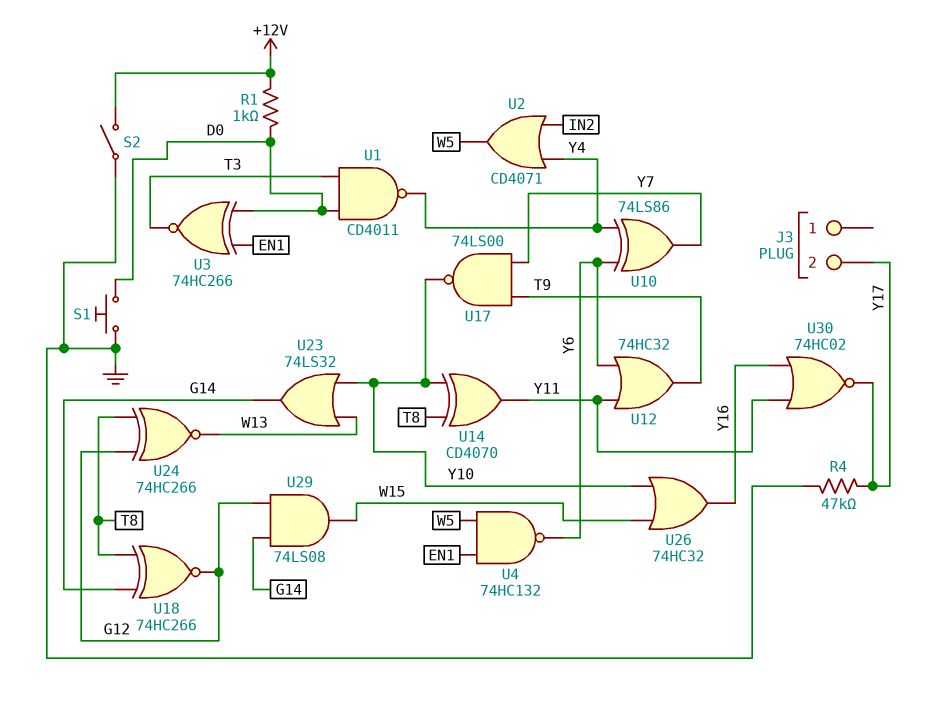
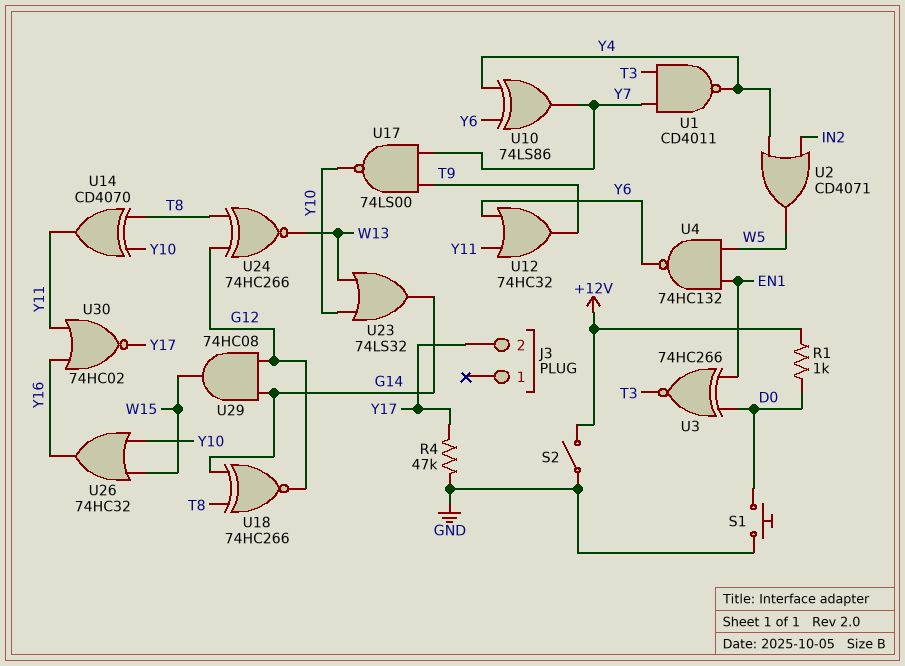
U1: NAND CD4011 (in D0, in T3, out Y4) -> NAND CD4011 (in T3, in Y7, out Y4)
U29: AND 74LS08 (in G12, in G14, out W15) -> AND 74HC08 (in G12, in G14, out W15)

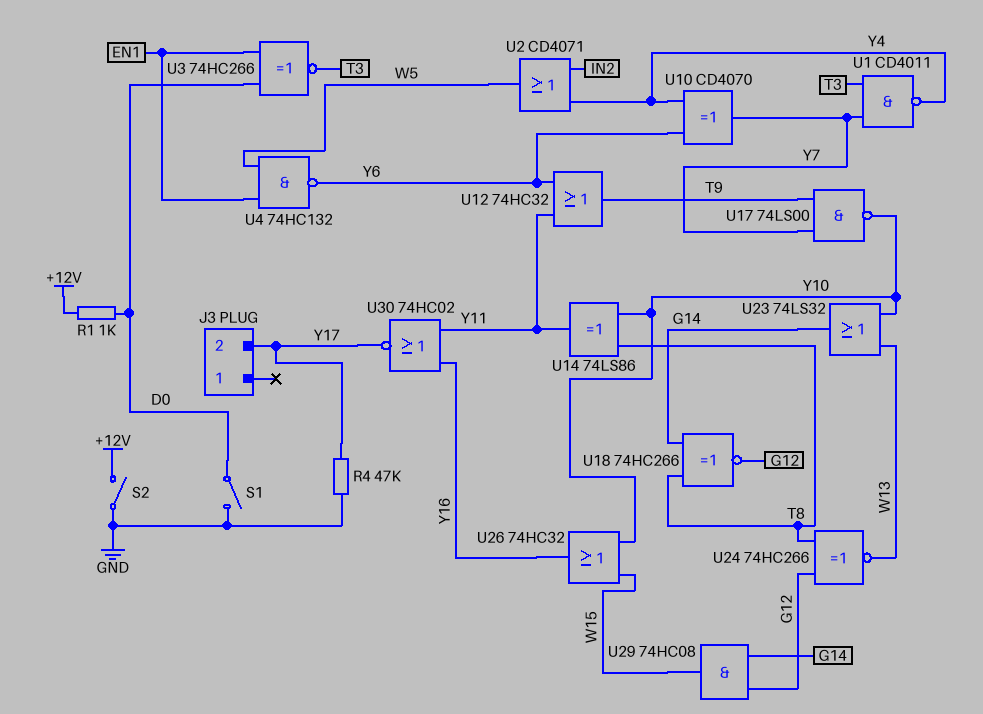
S1: button (D0, GND) -> switch (D0, GND)
U10: XOR 74LS86 (in Y4, in Y6, out Y7) -> XOR CD4070 (in Y4, in Y6, out Y7)
U14: XOR CD4070 (in T8, in Y10, out Y11) -> XOR 74LS86 (in T8, in Y10, out Y11)

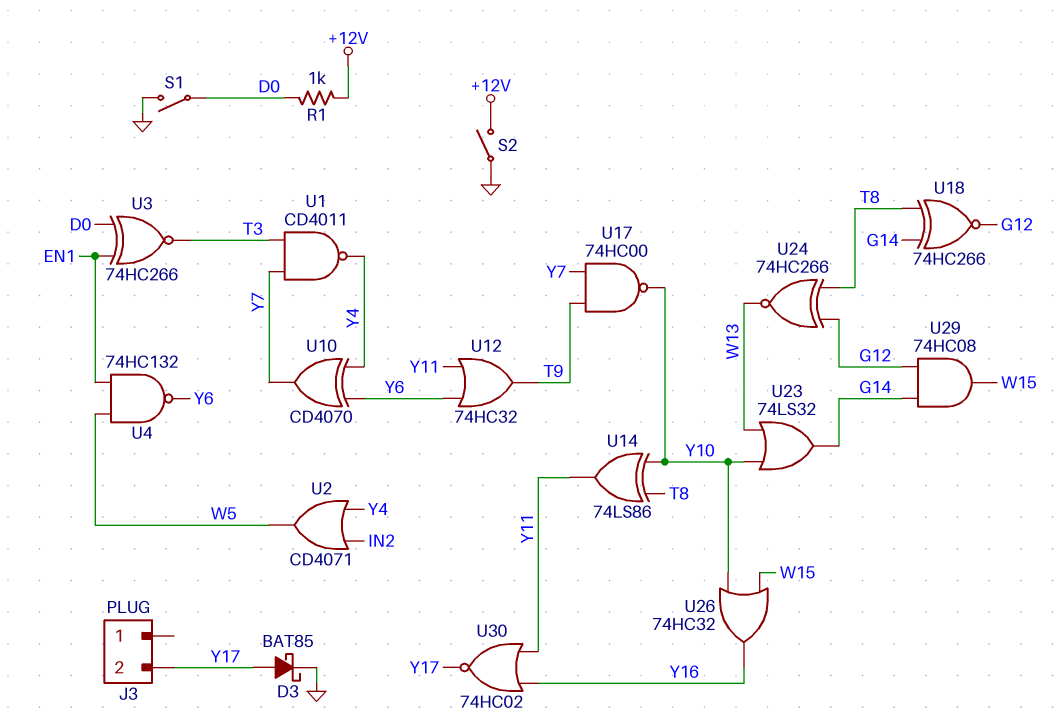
D3: none -> schottky BAT85 (A Y17, K GND)
R4: 47k (GND, Y17) -> none
U17: NAND 74LS00 (in T9, in Y7, out Y10) -> NAND 74HC00 (in T9, in Y7, out Y10)

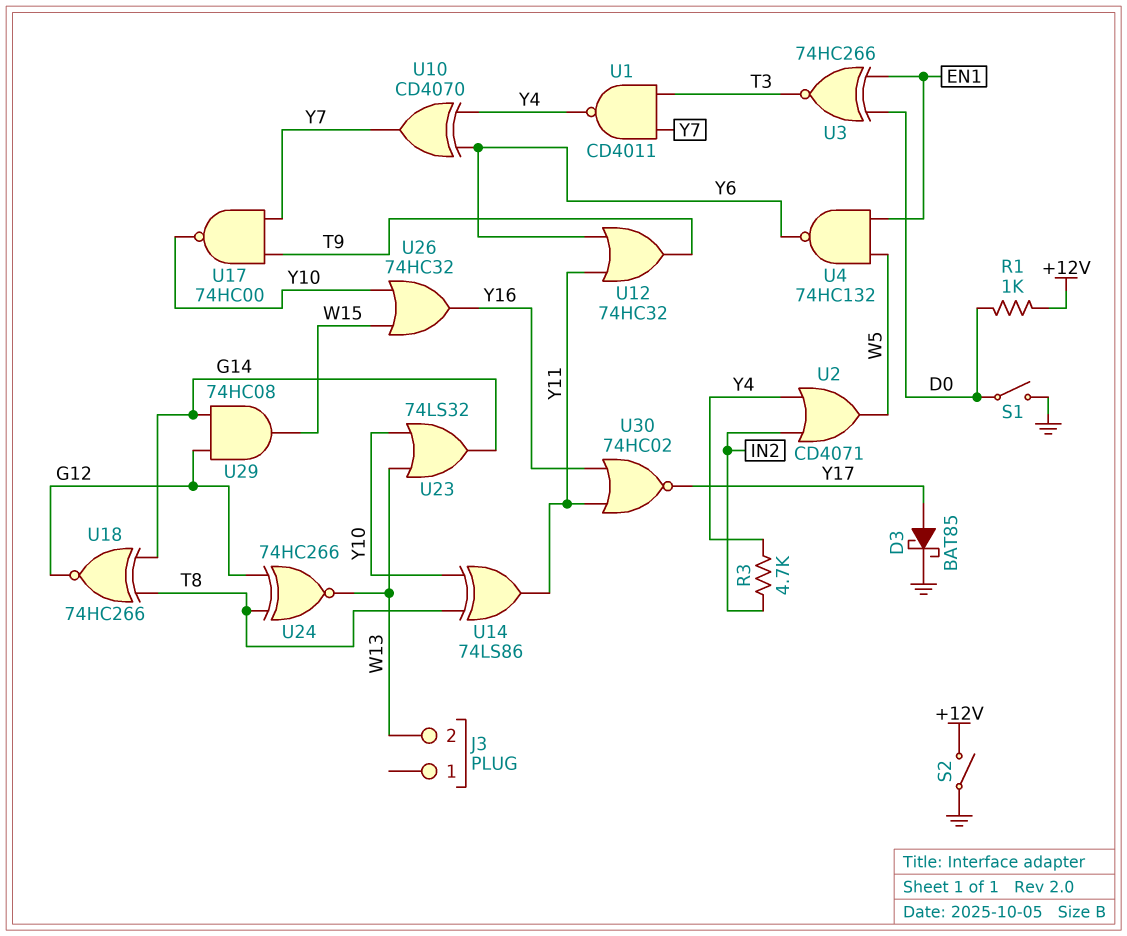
J3 pin 2: Y17 -> W13
R3: none -> 4.7k (IN2, Y4)

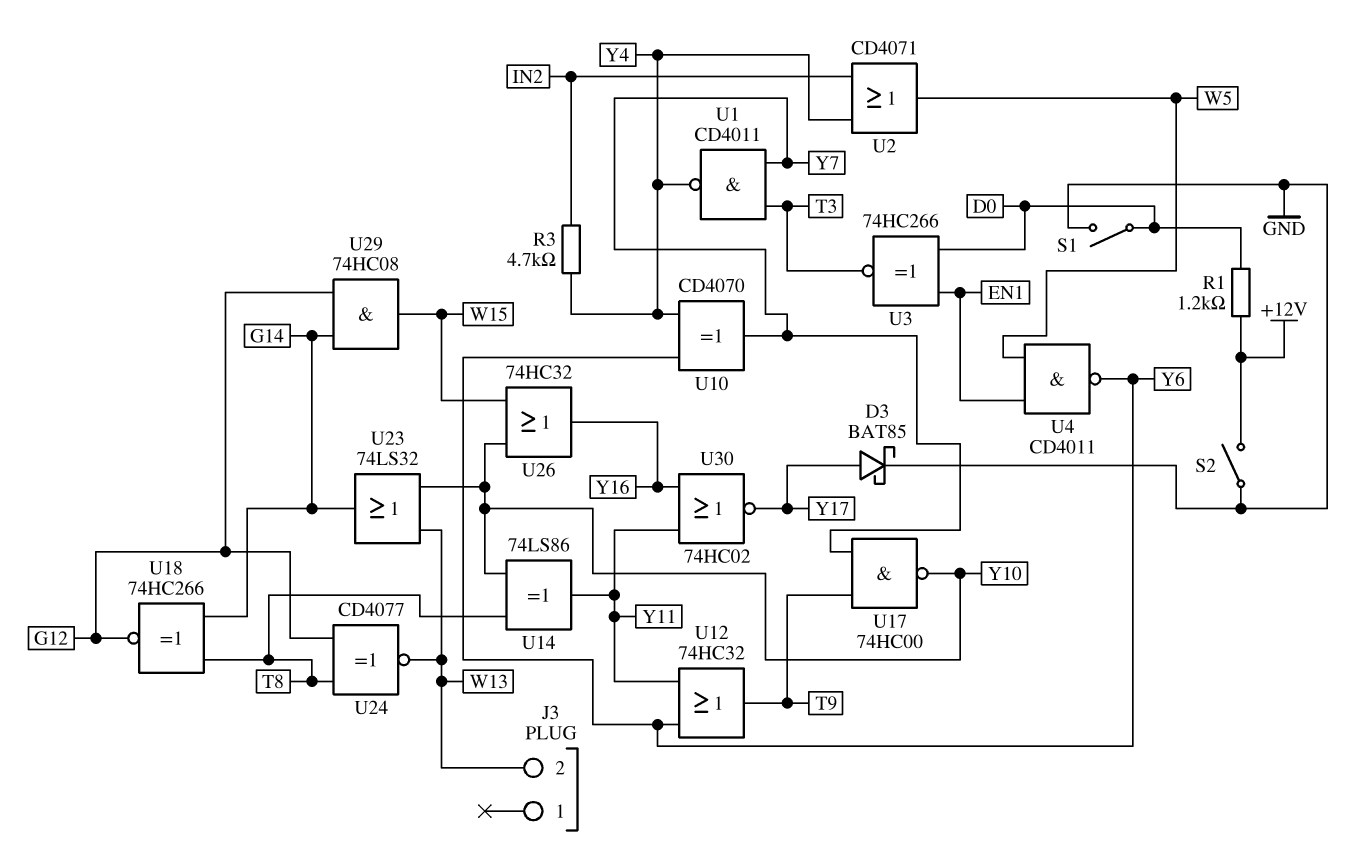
R1: 1k (+12V, D0) -> 1.2k (+12V, D0)
U4: NAND 74HC132 (in EN1, in W5, out Y6) -> NAND CD4011 (in EN1, in W5, out Y6)
U24: XNOR 74HC266 (in G12, in T8, out W13) -> XNOR CD4077 (in G12, in T8, out W13)

